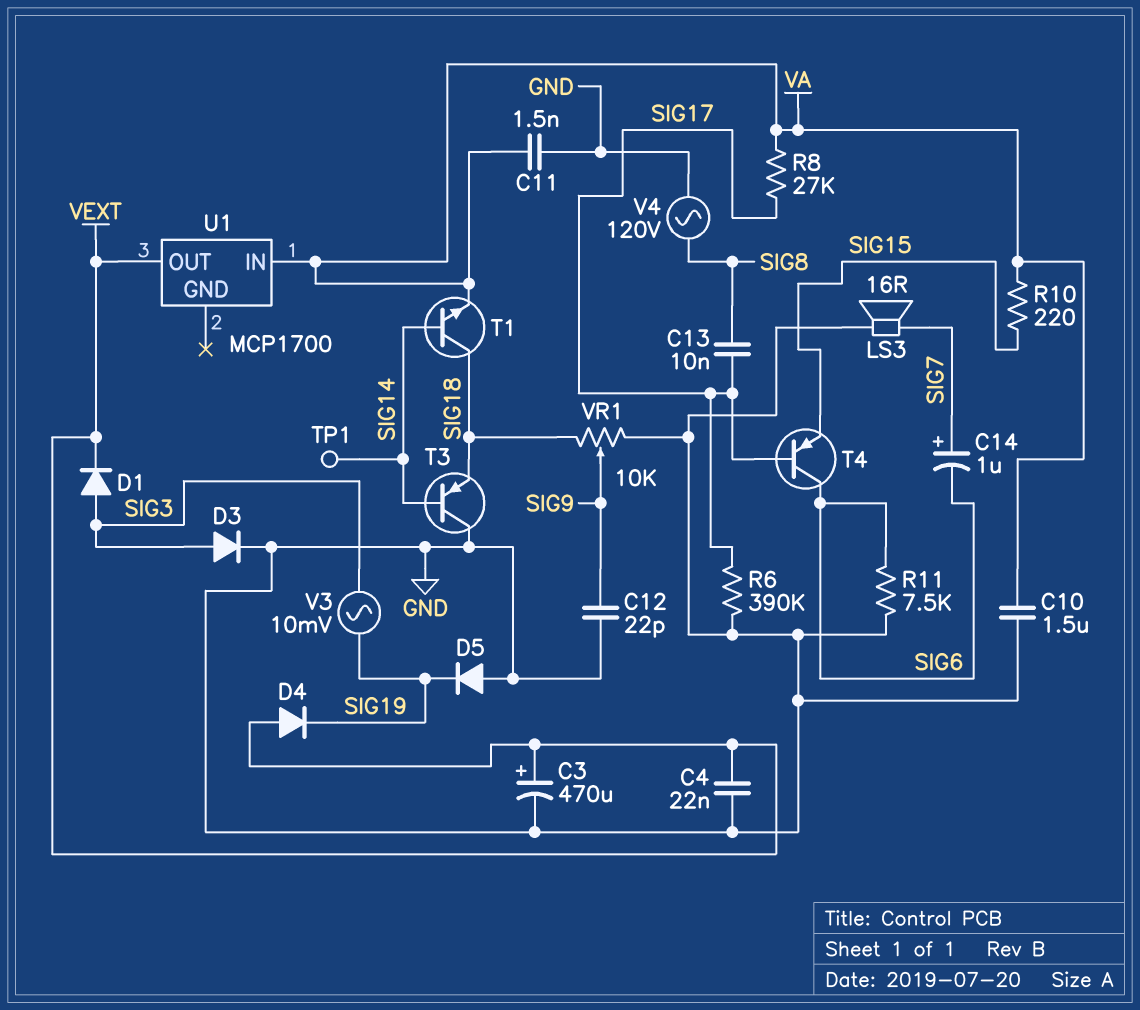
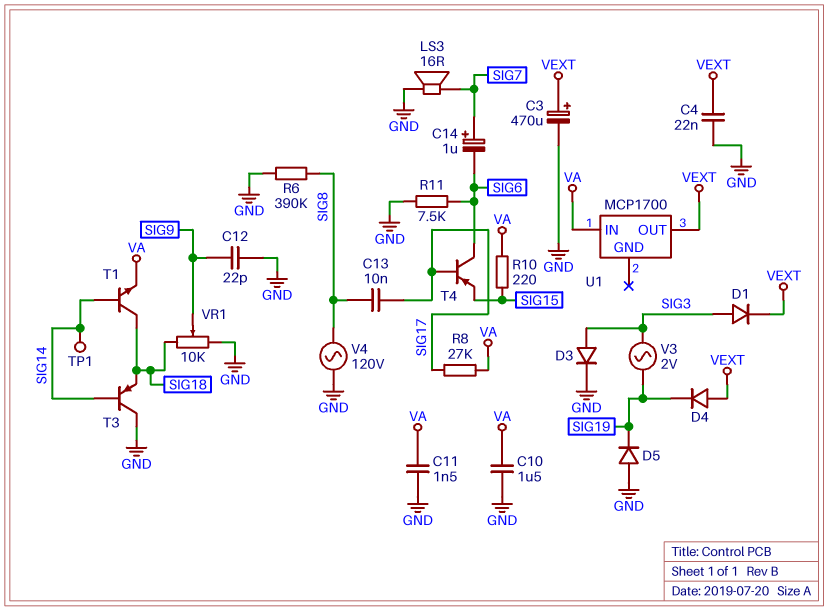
R6: 390k (GND, SIG17) -> 390k (GND, SIG8)
V3: AC 10mV (SIG3, SIG19) -> AC 2V (SIG3, SIG19)

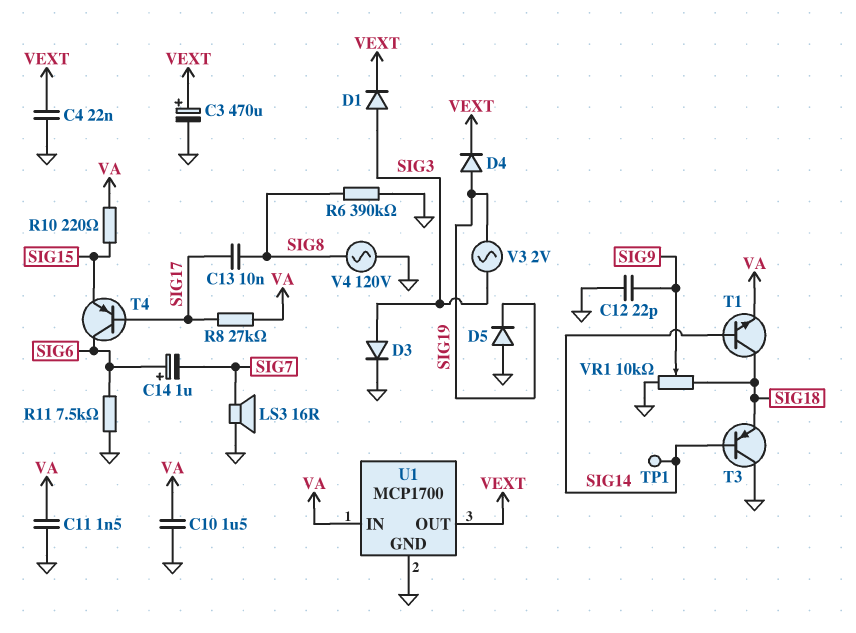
C14: 1uF (plus SIG7, minus SIG6) -> 1uF (plus SIG6, minus SIG7)
D4: diode (A VEXT, K SIG19) -> diode (A SIG19, K VEXT)
U1 pin GND: none -> GND

